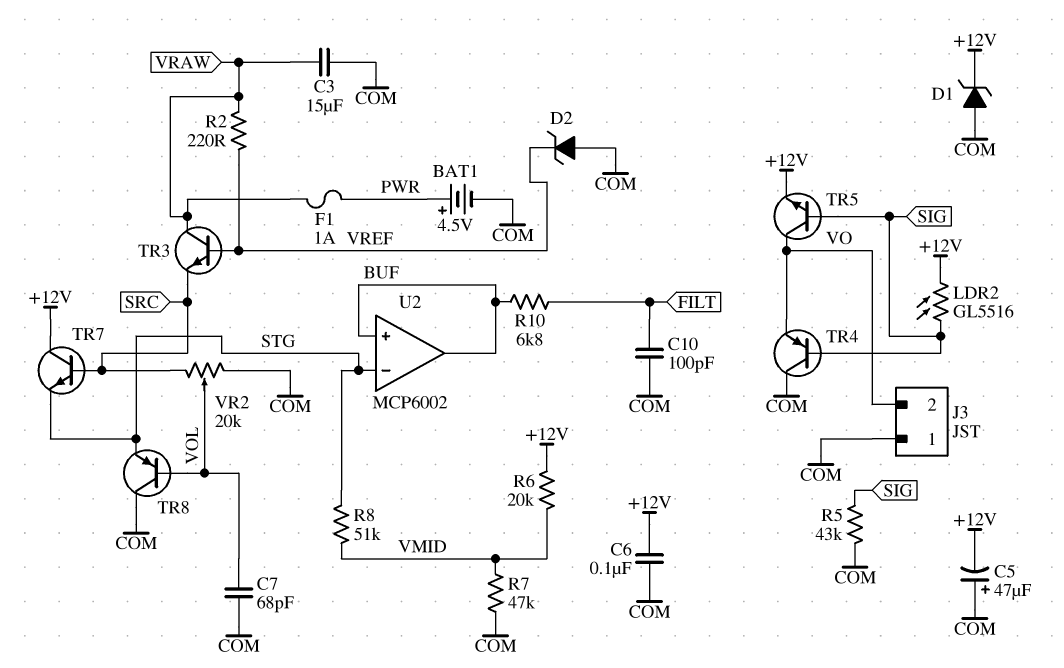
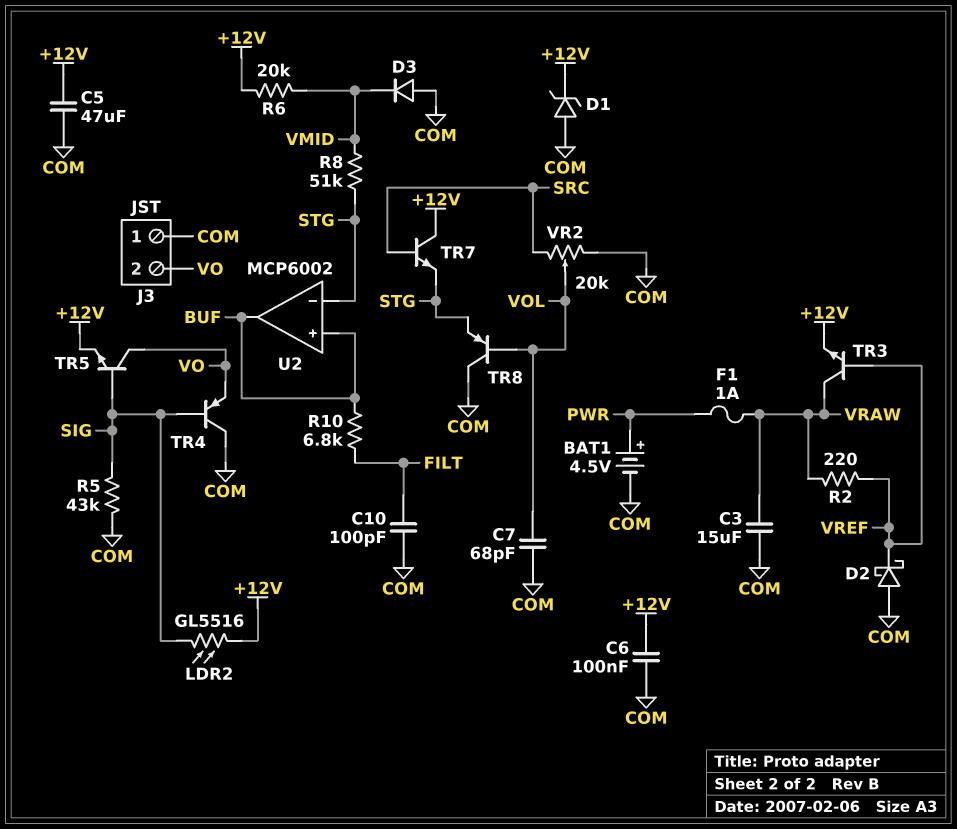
C5: 47uF (plus COM, minus +12V) -> 47uF (+12V, COM)
D2: zener (A COM, K VREF) -> schottky (A COM, K VREF)
D3: none -> diode (A COM, K VMID)
R7: 47k (COM, VMID) -> none
TR3: NPN (B VREF, C VRAW, E SRC) -> NPN (B VREF, C VRAW, E +12V)

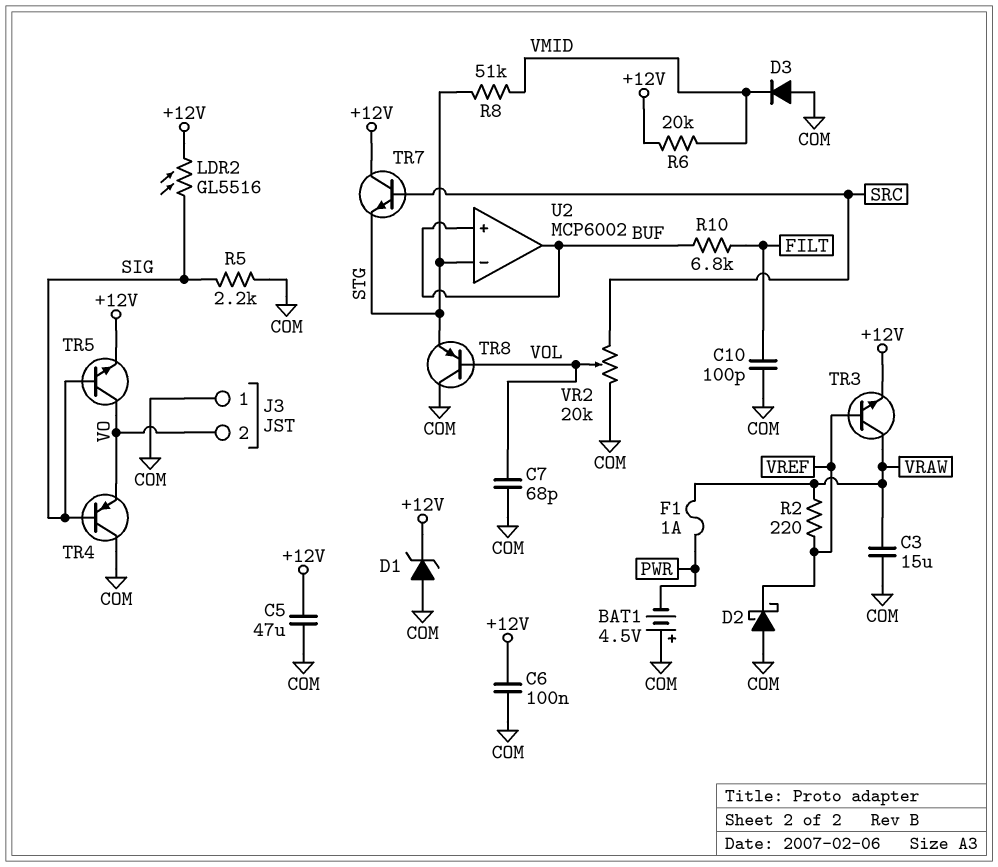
BAT1: 4.5V (plus PWR, minus COM) -> 4.5V (plus COM, minus PWR)
R5: 43k (COM, SIG) -> 2.2k (COM, SIG)

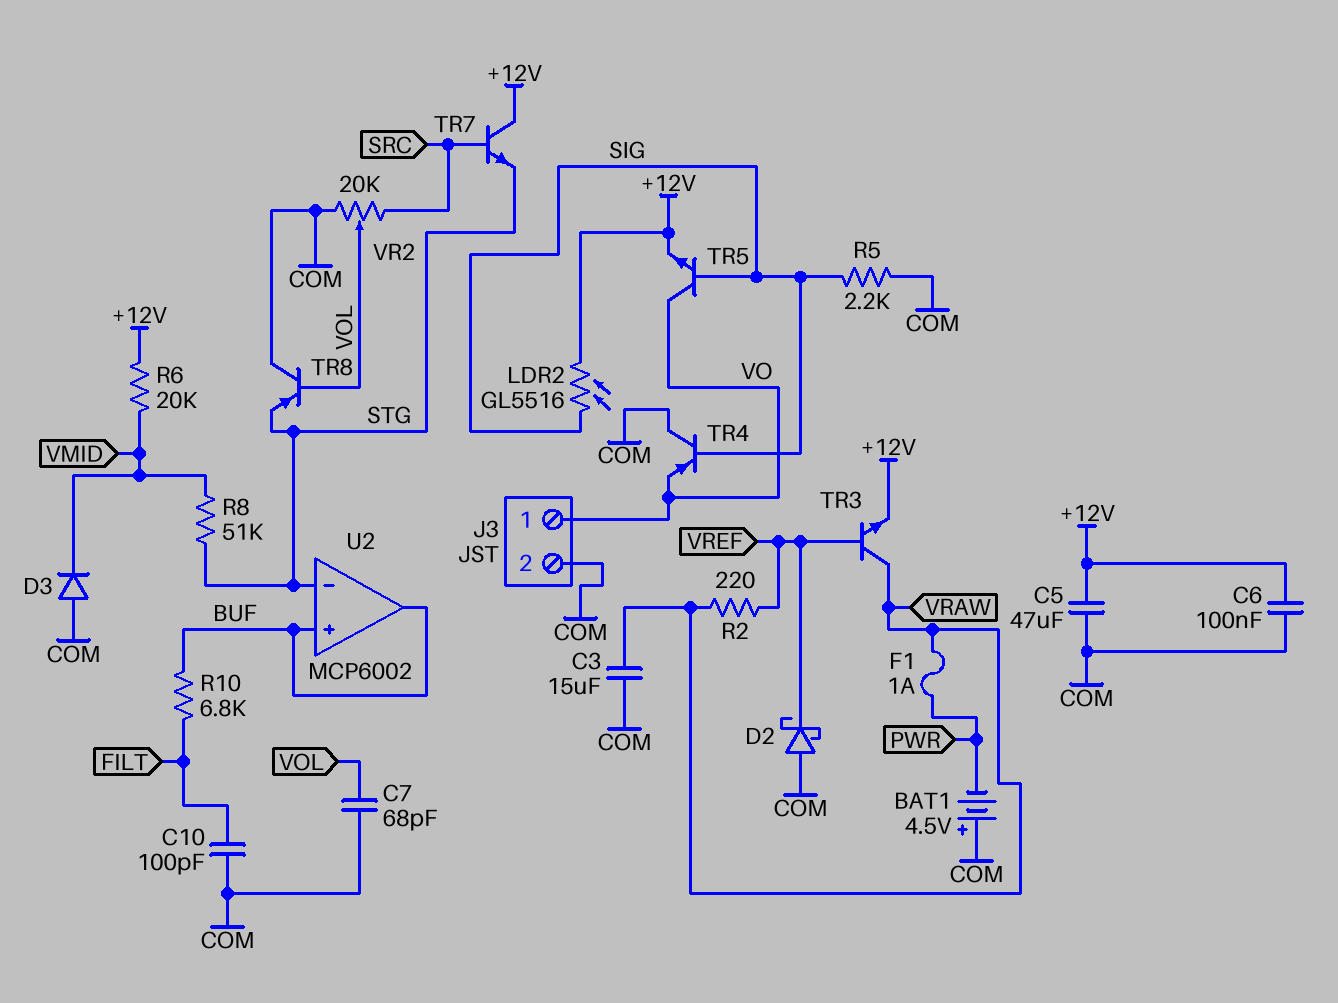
D1: zener (A COM, K +12V) -> none
J3 pin 1: COM -> VO
J3 pin 2: VO -> COM

